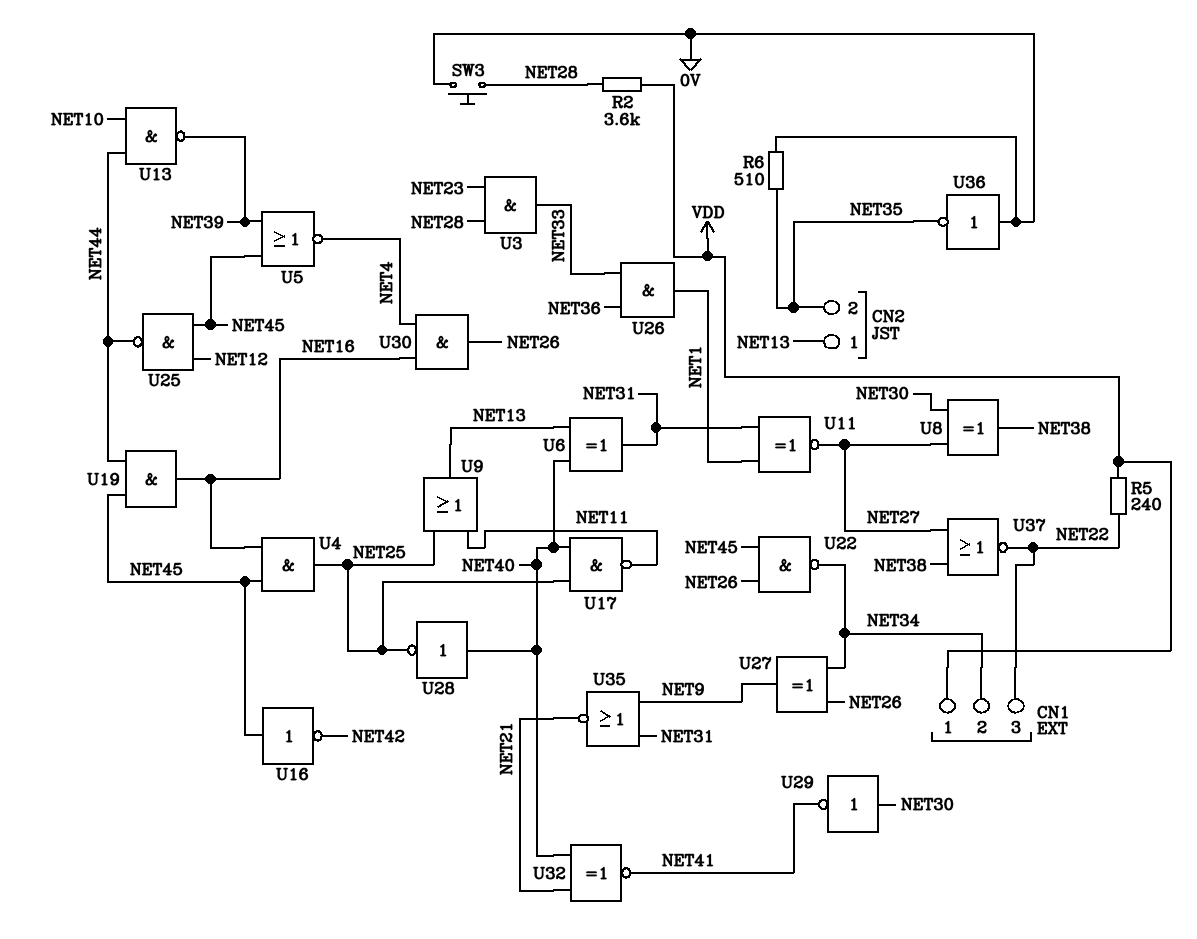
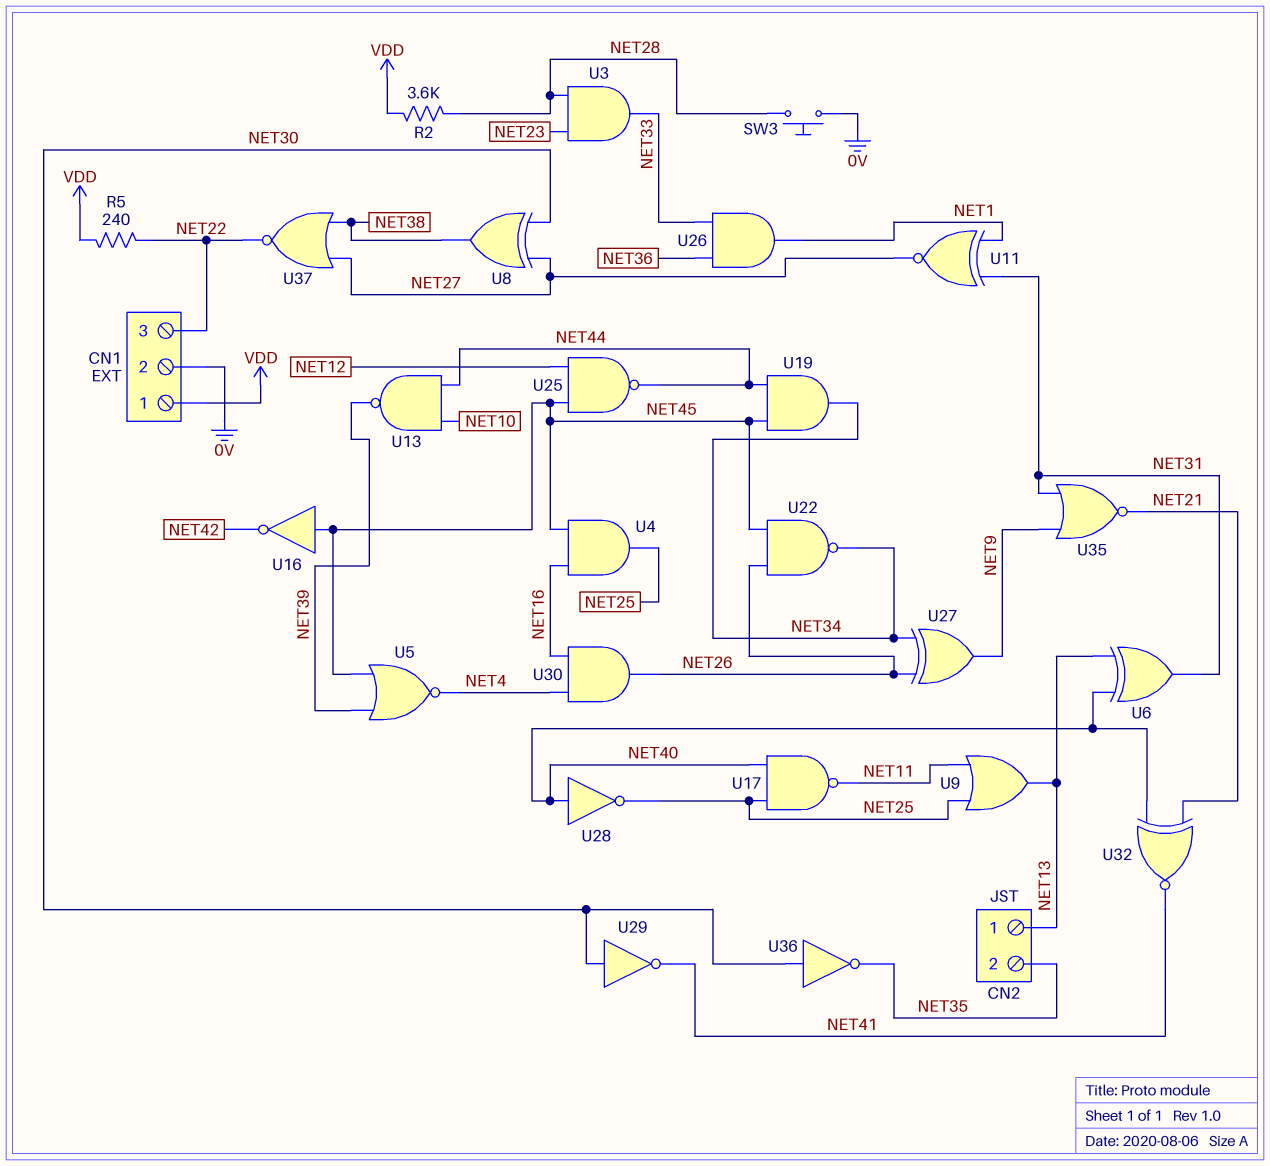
CN1 pin 2: NET34 -> 0V
R6: 510 (0V, NET35) -> none
U19: AND (in NET44, in NET45, out NET16) -> AND (in NET44, in NET45, out NET34)
U36: NOT (in 0V, out NET35) -> NOT (in NET30, out NET35)

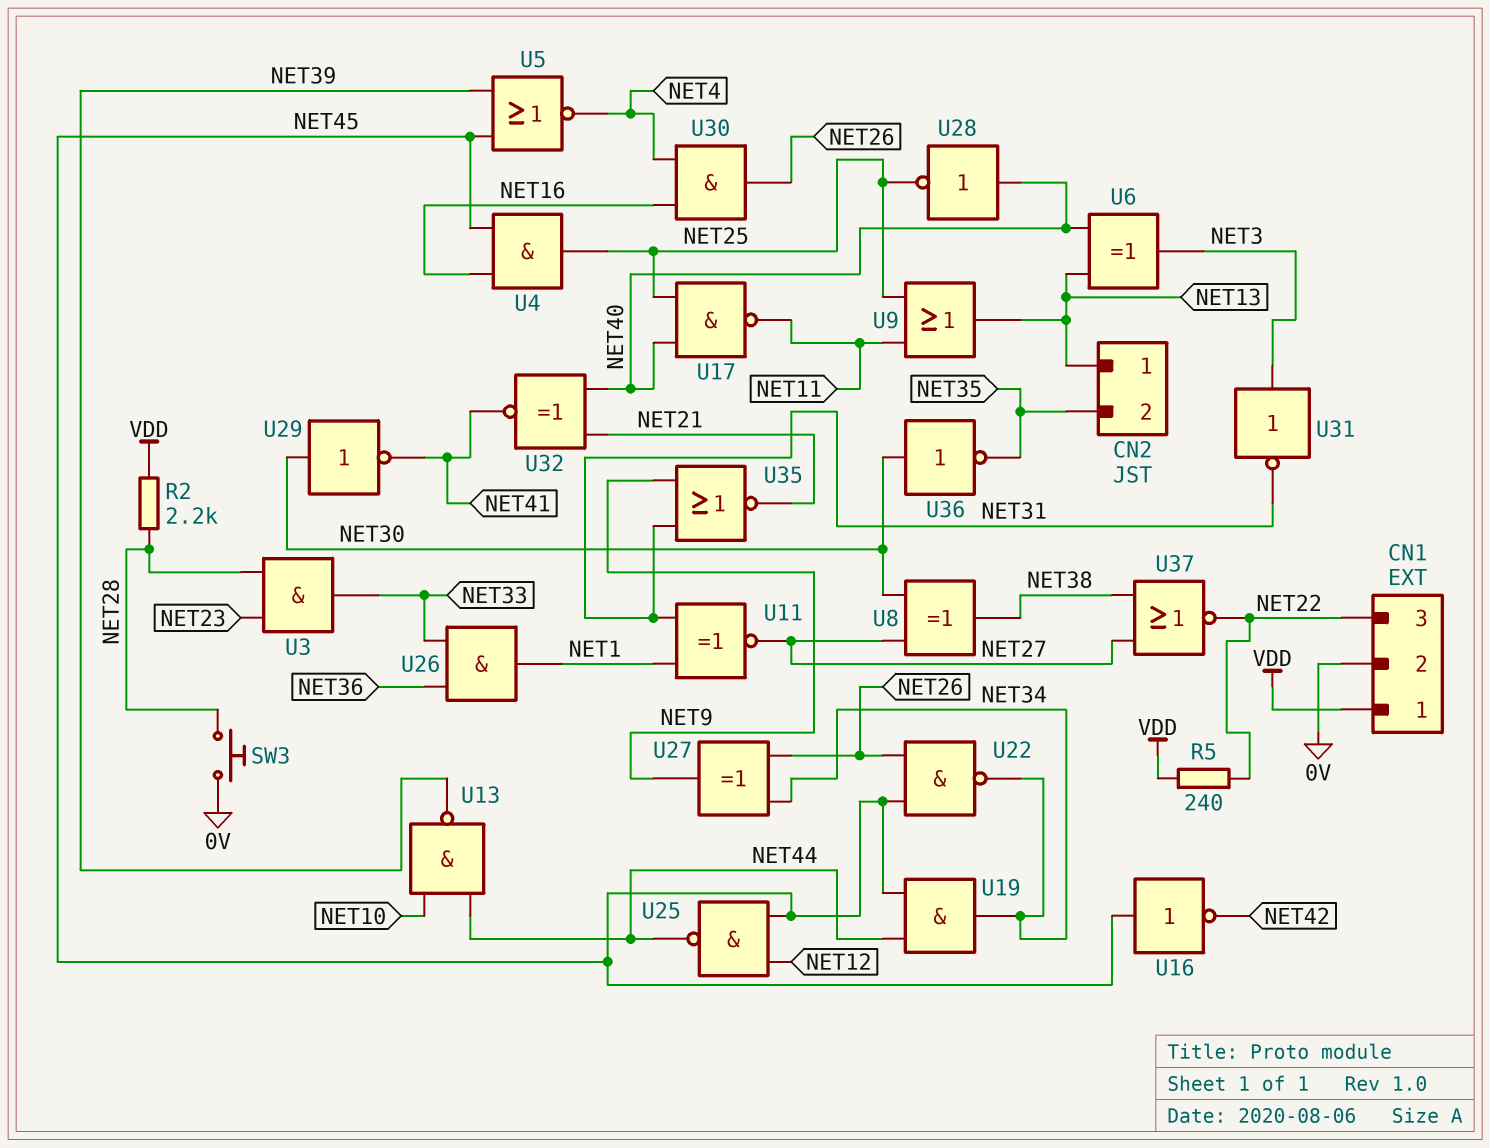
R2: 3.6k (NET28, VDD) -> 2.2k (NET28, VDD)
U6: XOR (in NET13, in NET40, out NET31) -> XOR (in NET13, in NET40, out NET3)
U31: none -> NOT (in NET3, out NET31)

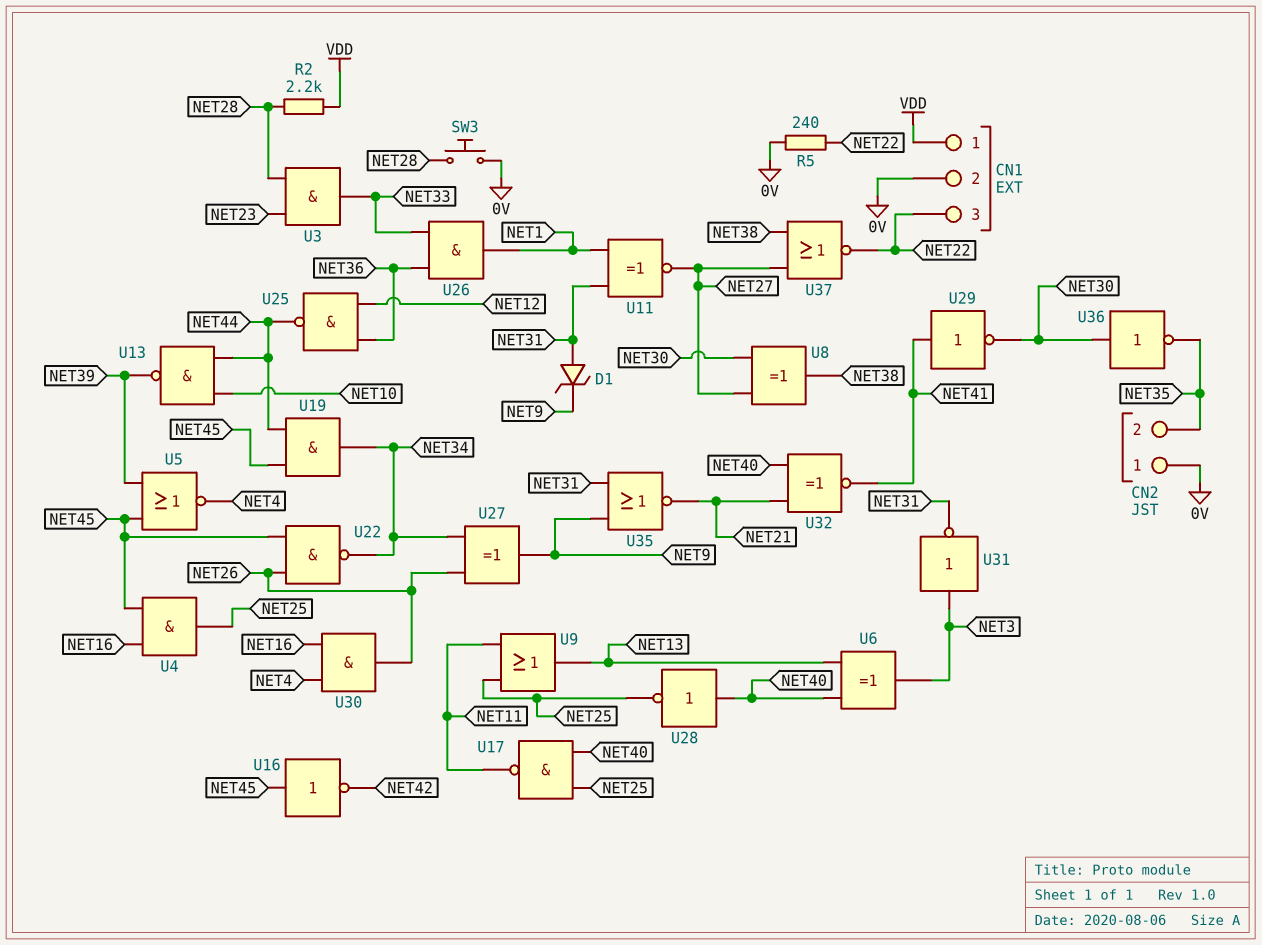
CN2 pin 1: NET13 -> 0V
D1: none -> zener (A NET31, K NET9)
R5: 240 (NET22, VDD) -> 240 (0V, NET22)
U25: NAND (in NET12, in NET45, out NET44) -> NAND (in NET12, in NET36, out NET44)
U29: NOT (in NET30, out NET41) -> NOT (in NET41, out NET30)

